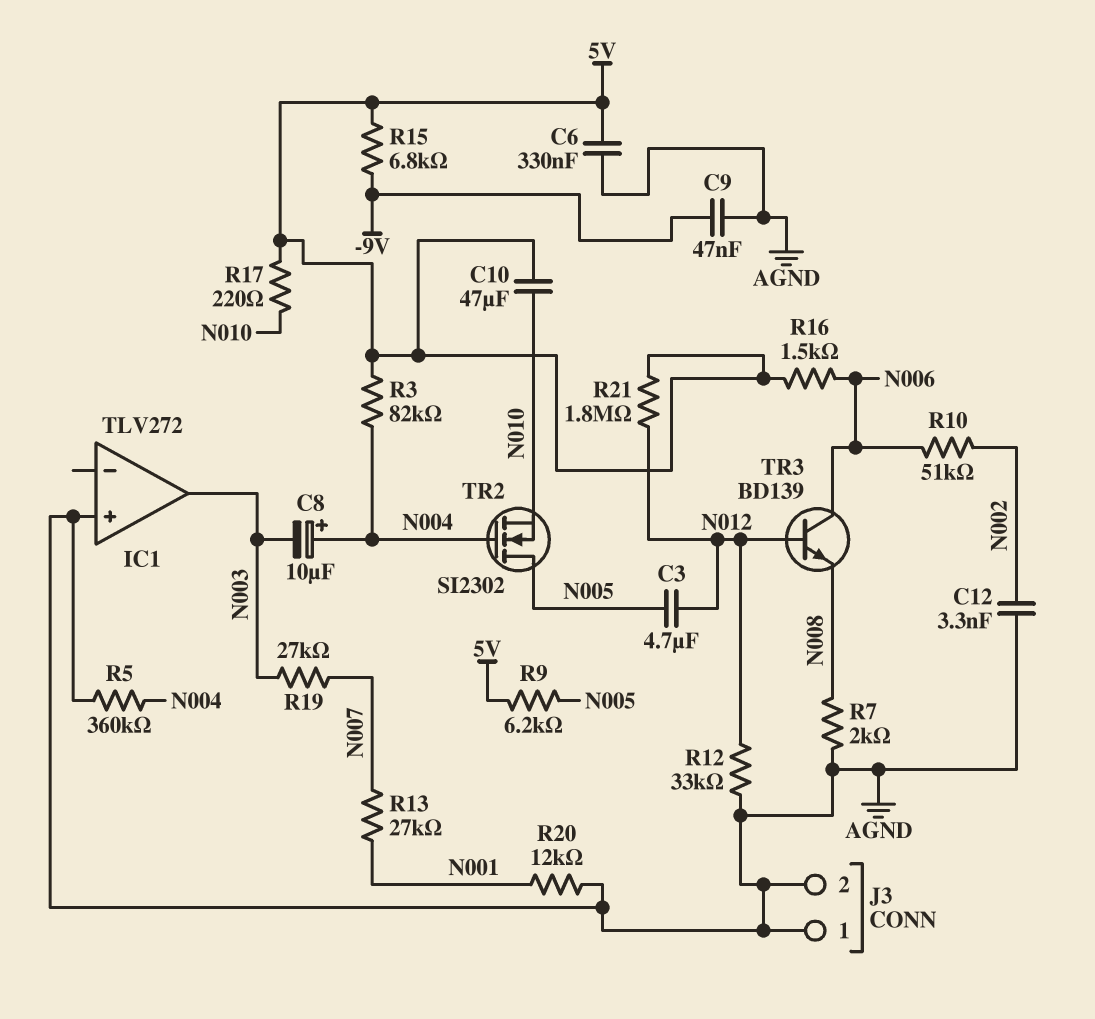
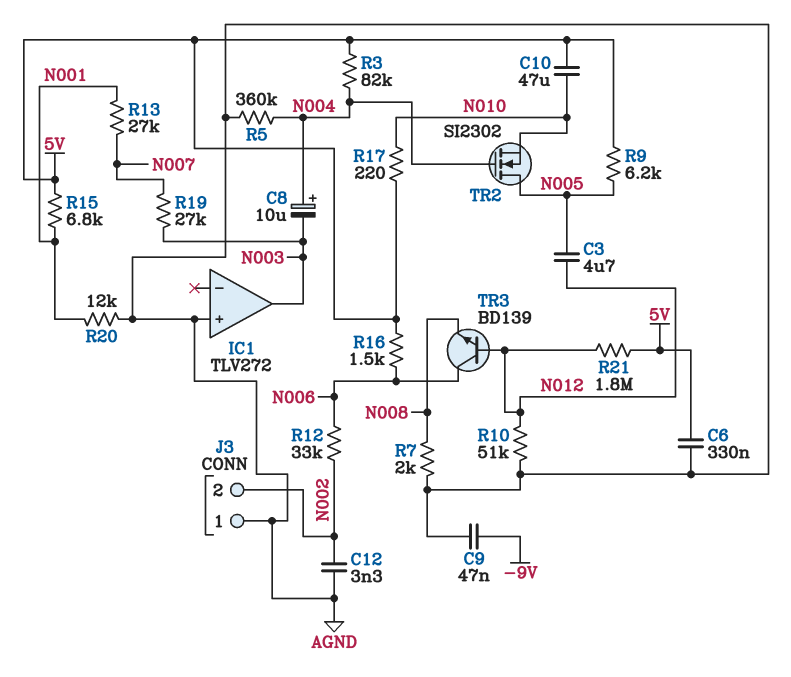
J3 pin 2: AGND -> N002
R10: 51k (N002, N006) -> 51k (AGND, N012)
R12: 33k (AGND, N012) -> 33k (N002, N006)
R15: 6.8k (-9V, 5V) -> 6.8k (5V, N001)

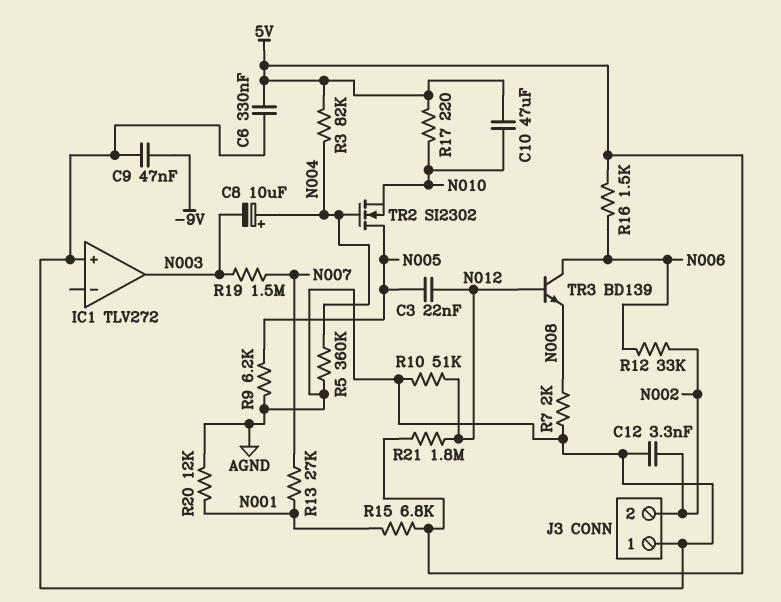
C3: 4.7uF (N005, N012) -> 22nF (N005, N012)
R9: 6.2k (5V, N005) -> 6.2k (AGND, N005)
R19: 27k (N003, N007) -> 1.5M (N003, N007)

